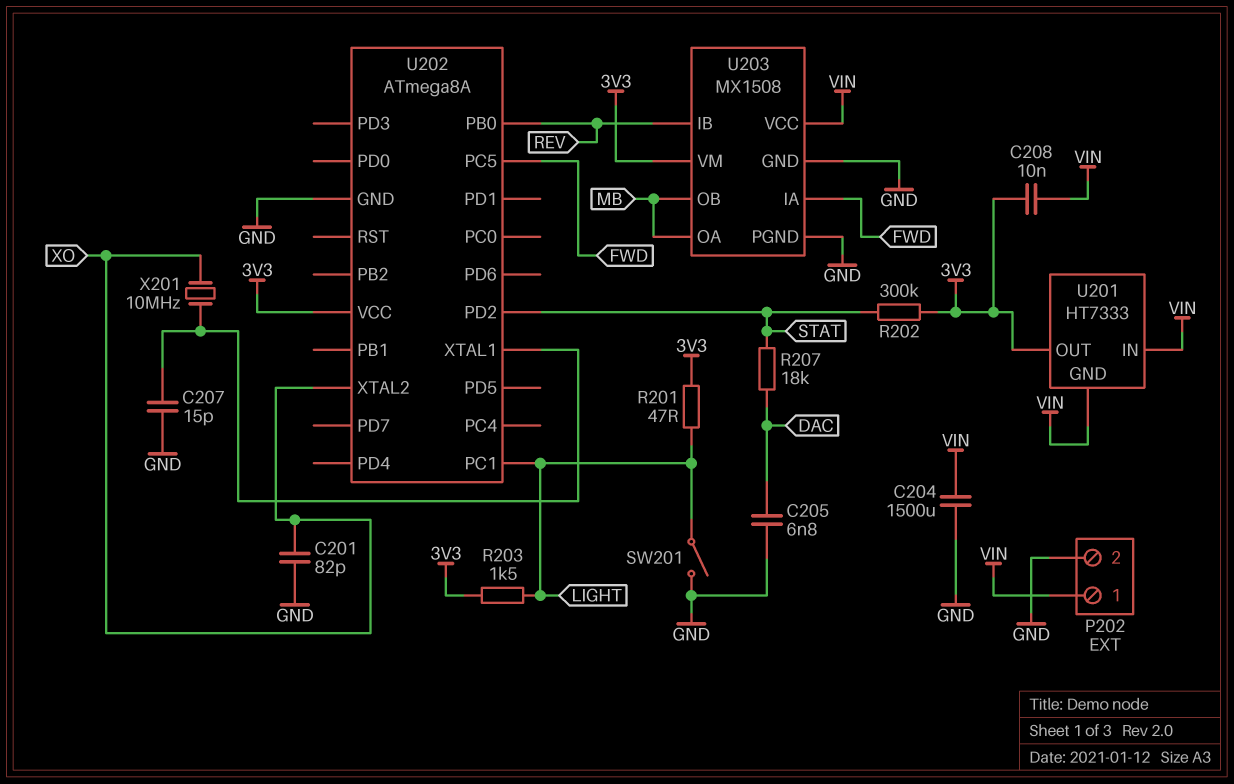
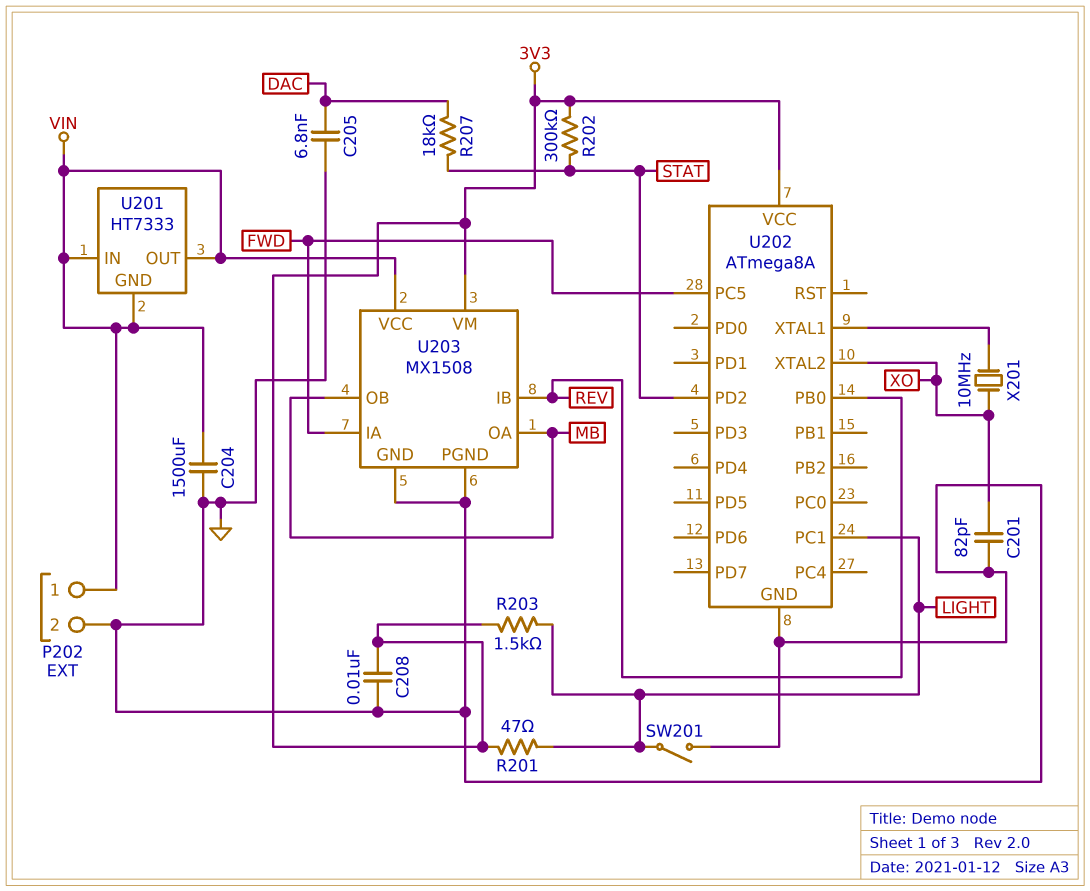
C207: 15pF (GND, U202/XTAL1) -> none
C208: 10nF (3V3, VIN) -> 10nF (3V3, GND)
U201 pin OUT: 3V3 -> VIN

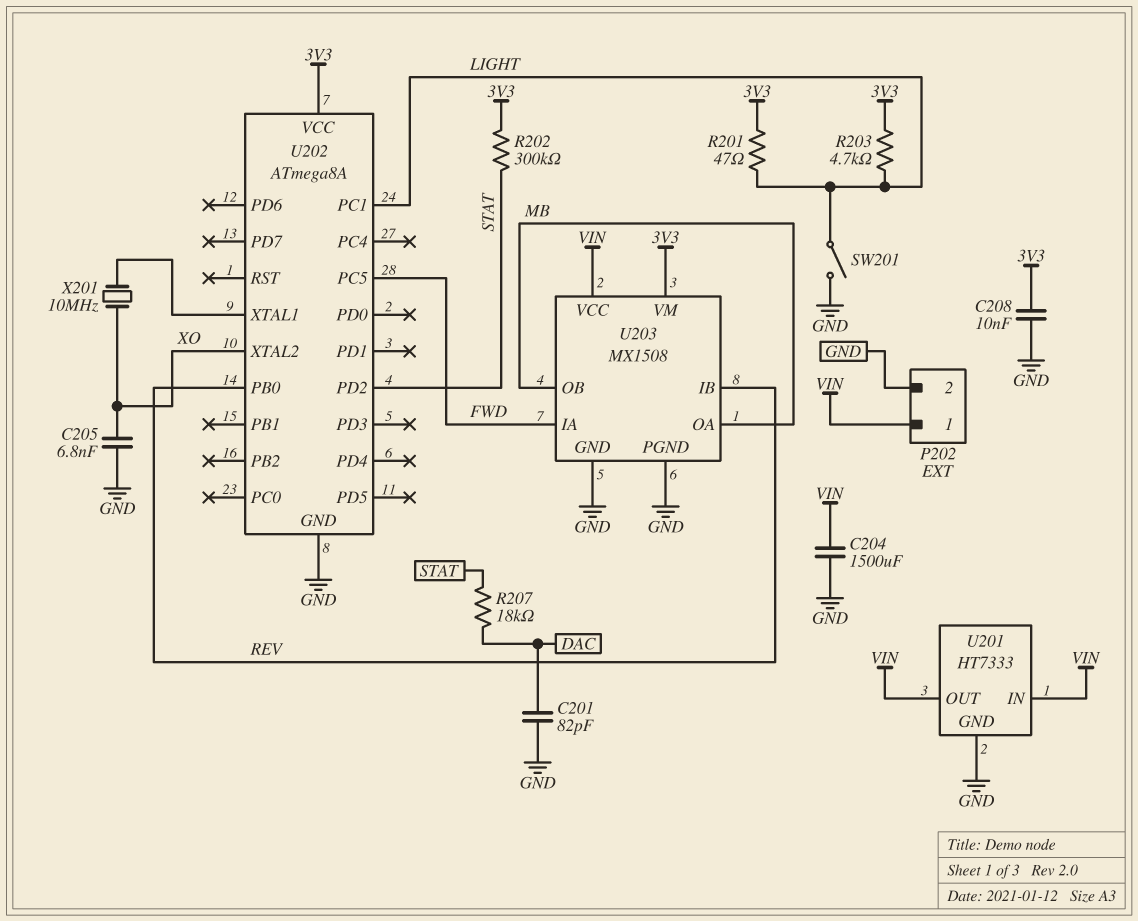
C201: 82pF (GND, XO) -> 82pF (DAC, GND)
C205: 6.8nF (DAC, GND) -> 6.8nF (GND, XO)
R203: 1.5k (3V3, LIGHT) -> 4.7k (3V3, LIGHT)
U201 pin GND: VIN -> GND

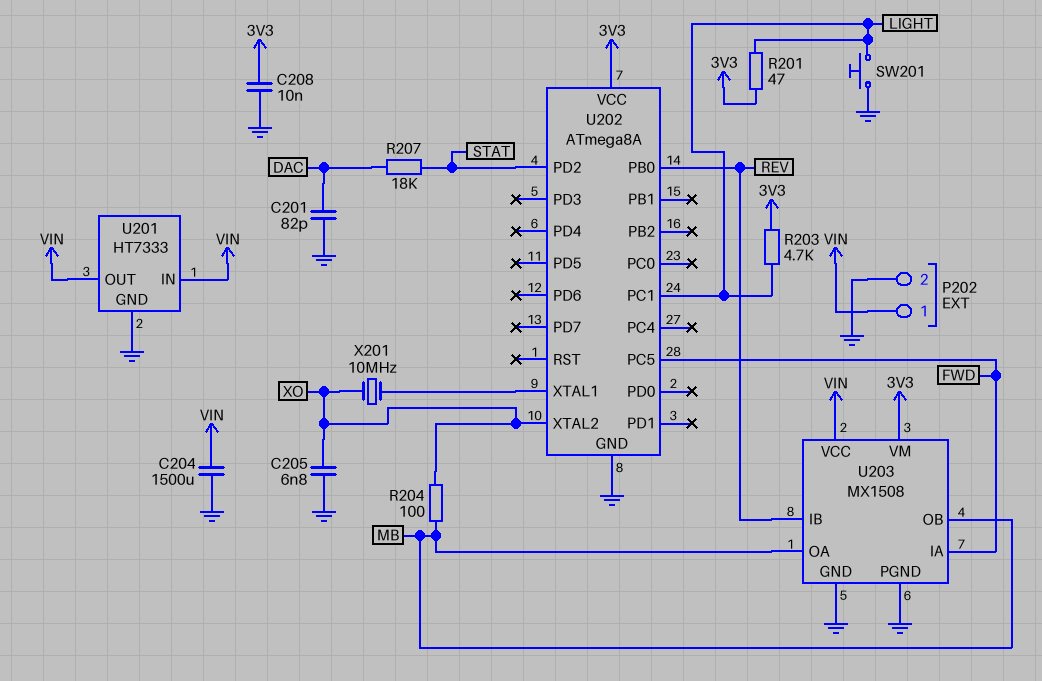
R202: 300k (3V3, STAT) -> none
R204: none -> 100 (MB, XO)
SW201: switch (GND, LIGHT) -> button (GND, LIGHT)

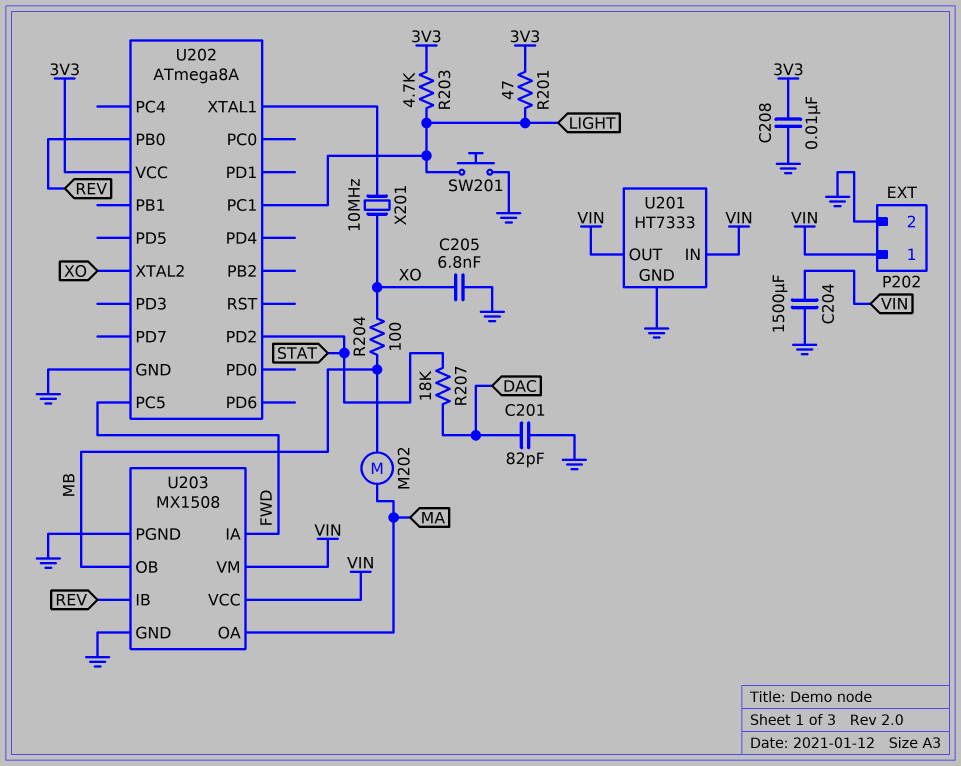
M202: none -> motor (MA, MB)
U203 pin OA: MB -> MA
U203 pin VM: 3V3 -> VIN

